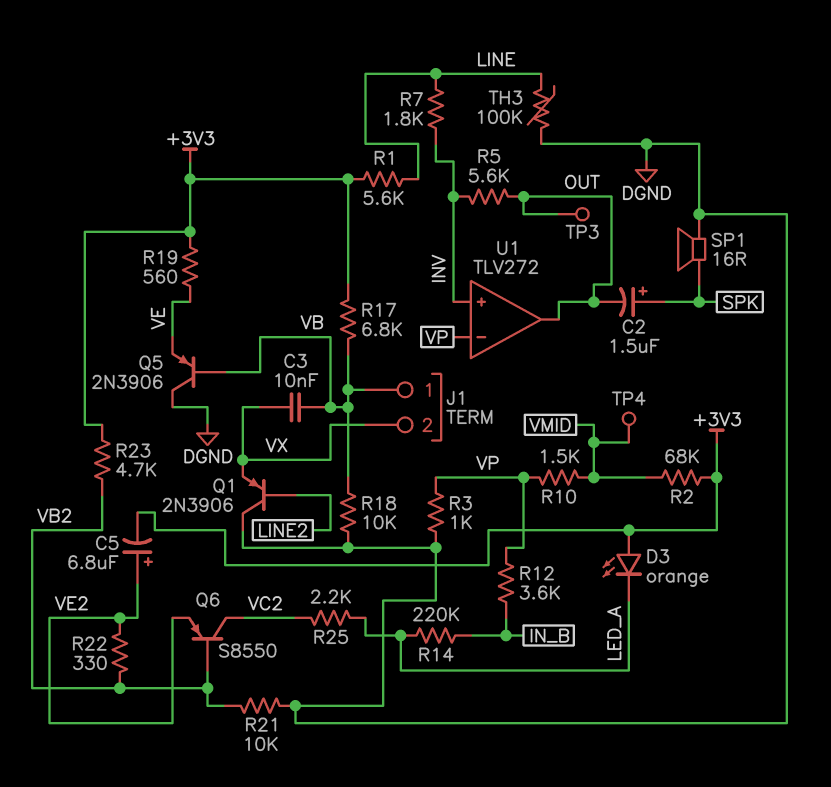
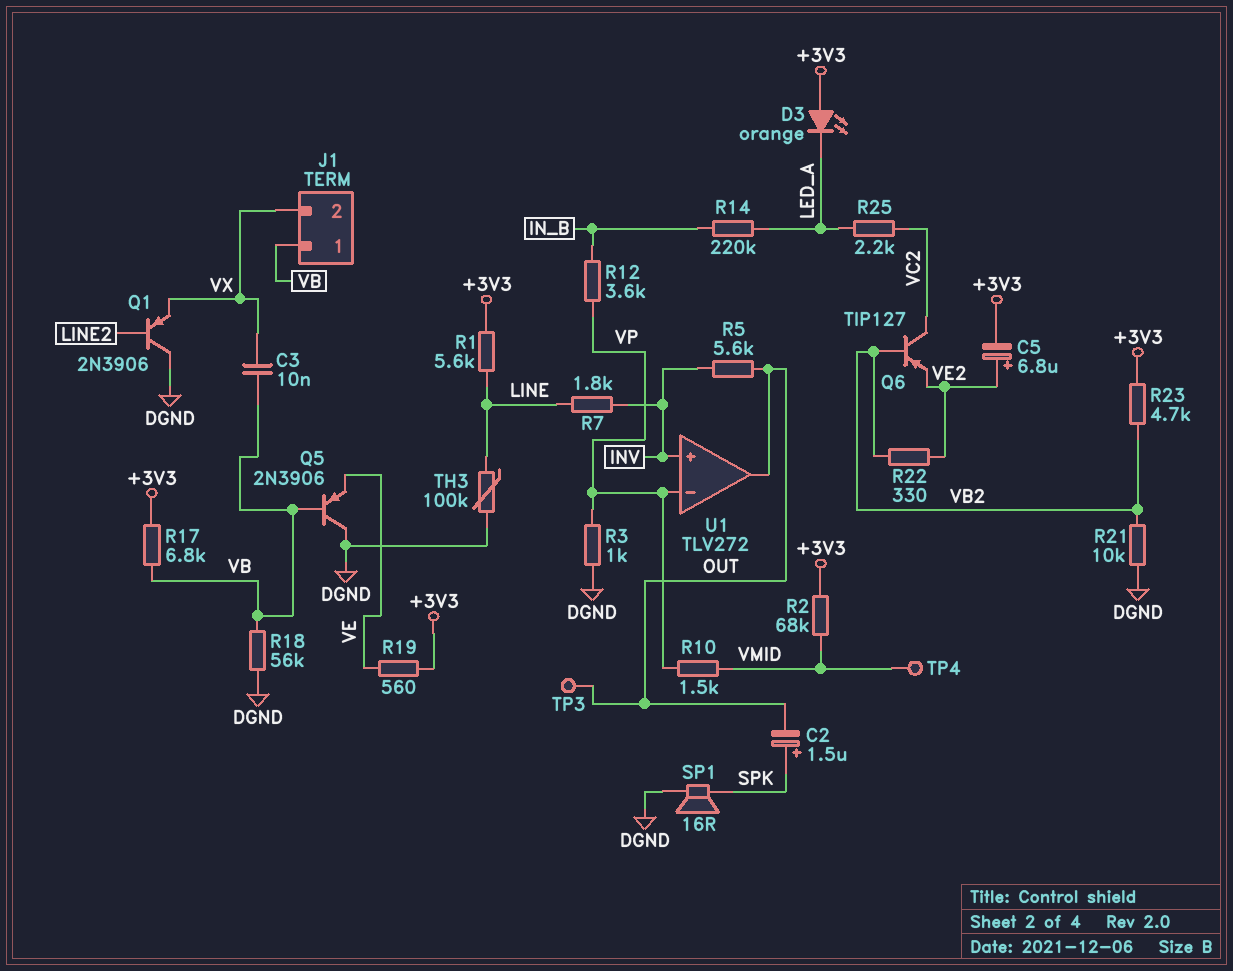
Q6: PNP S8550 (B VB2, C VC2, E VE2) -> PNP TIP127 (B VB2, C VC2, E VE2)
R18: 10k (DGND, VB) -> 56k (DGND, VB)

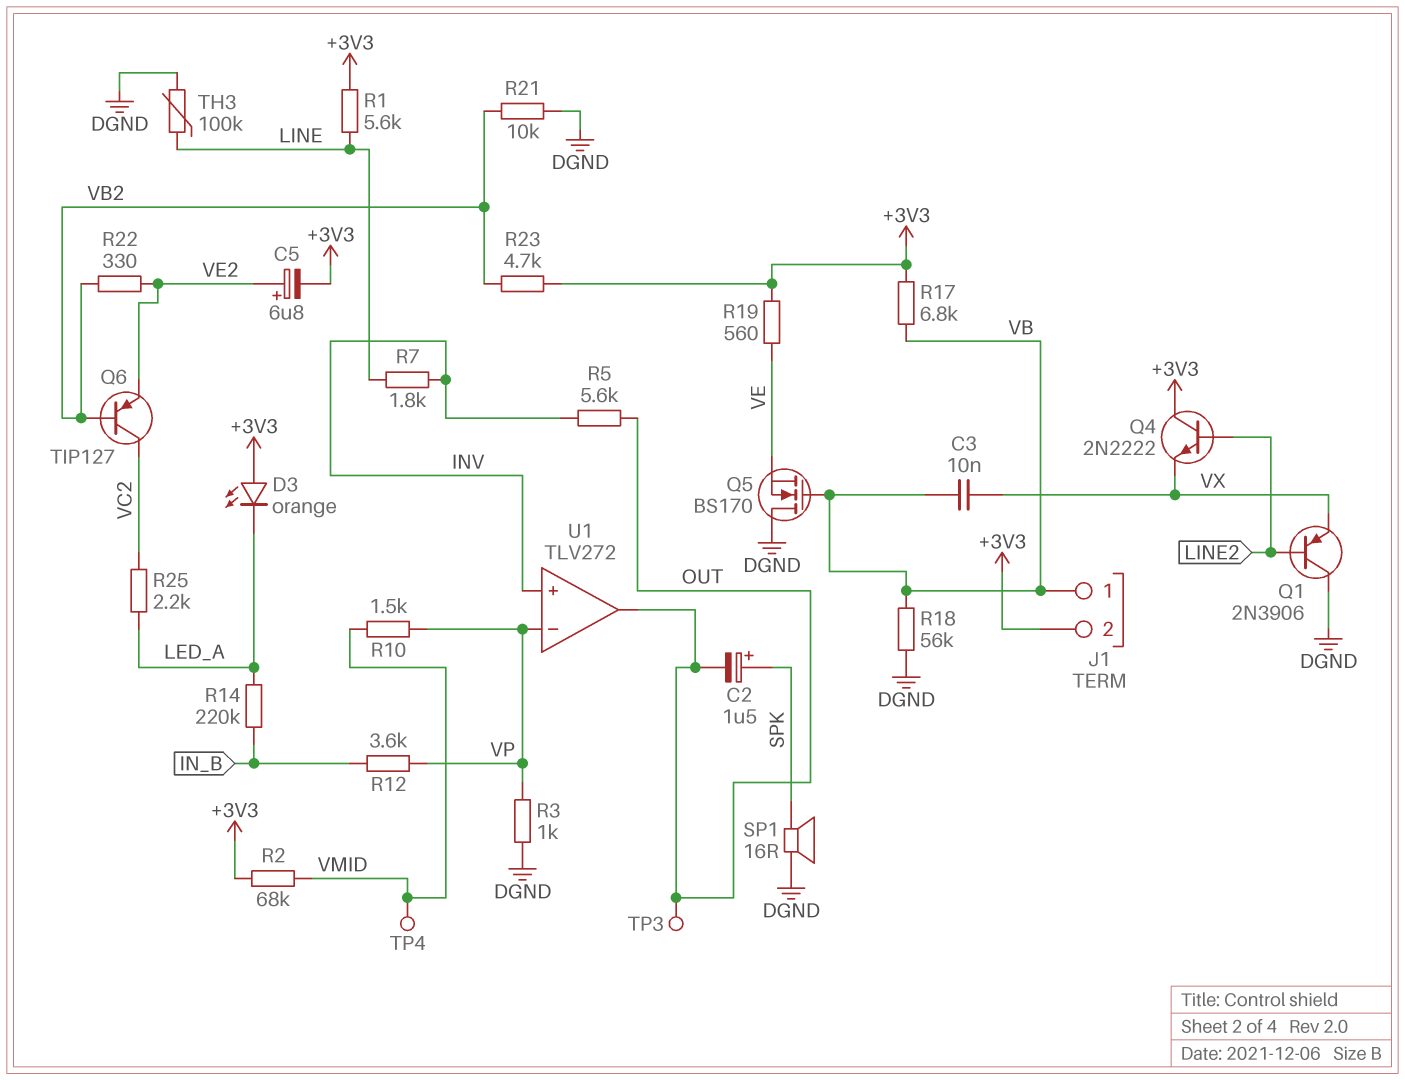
J1 pin 2: VX -> +3V3
Q4: none -> NPN 2N2222 (B LINE2, C +3V3, E VX)
Q5: PNP 2N3906 (B VB, C DGND, E VE) -> NMOS BS170 (G VB, D DGND, S VE)

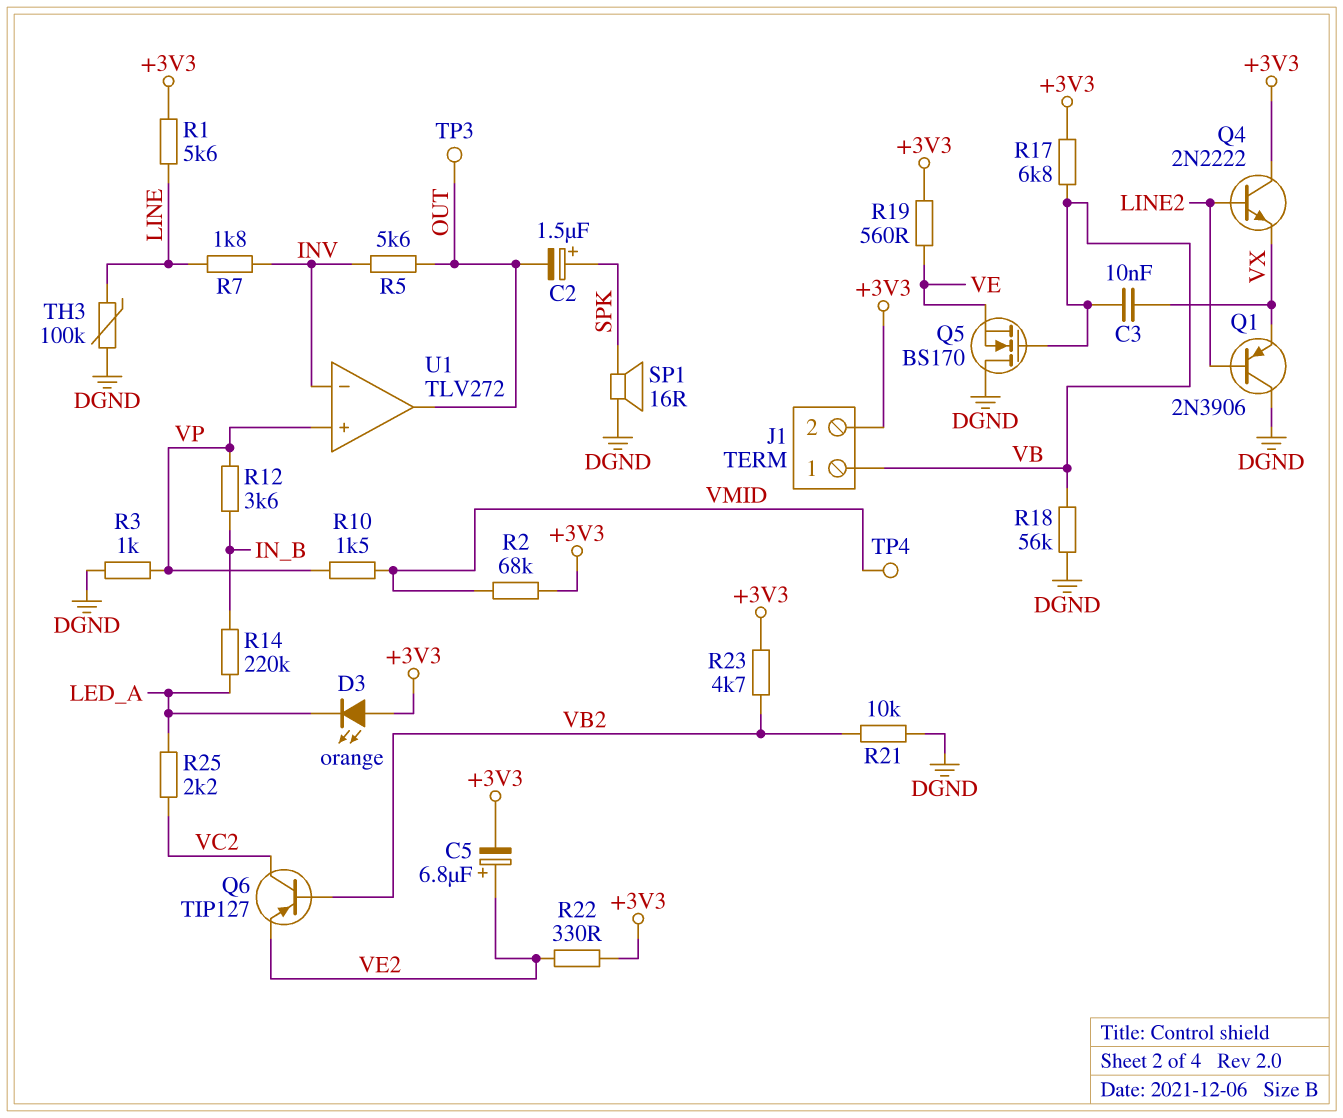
R22: 330 (VB2, VE2) -> 330 (+3V3, VE2)
U1 pin in+: INV -> VP
U1 pin in-: VP -> INV

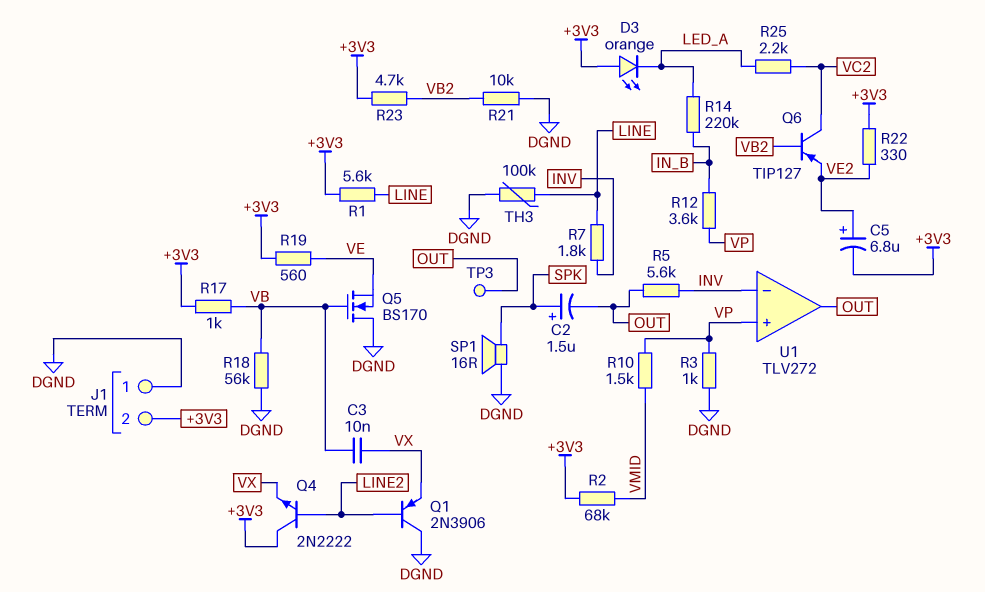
J1 pin 1: VB -> DGND
R17: 6.8k (+3V3, VB) -> 1k (+3V3, VB)
TP4: test point (VMID) -> none

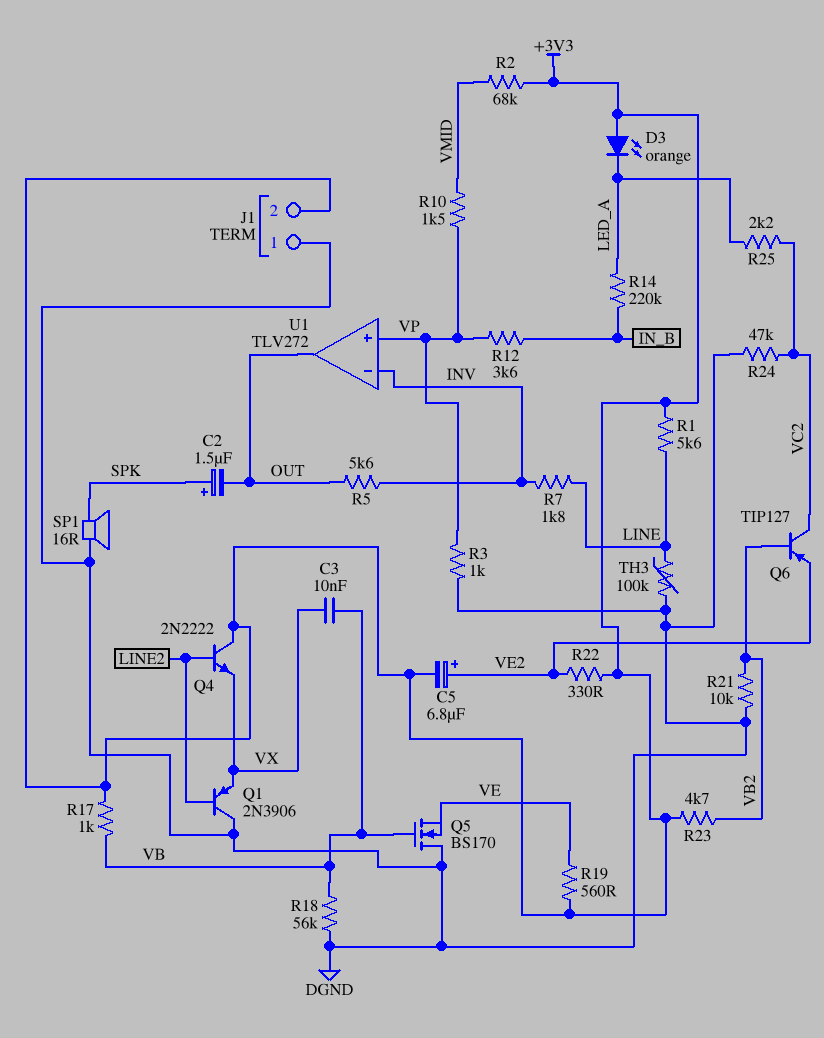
R24: none -> 47k (DGND, VC2)
TP3: test point (OUT) -> none

